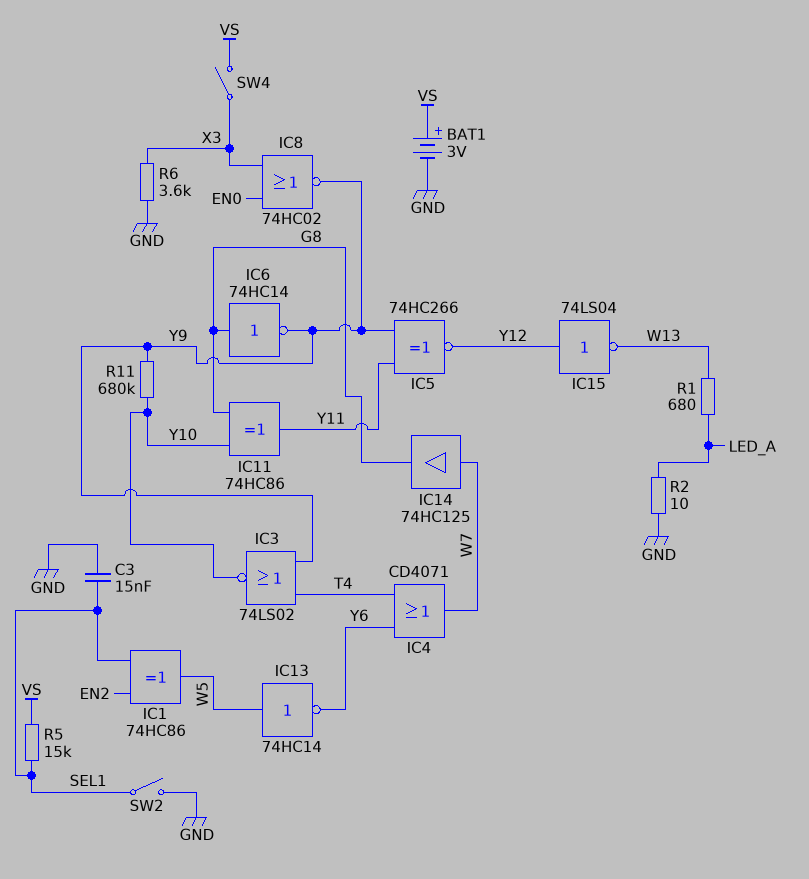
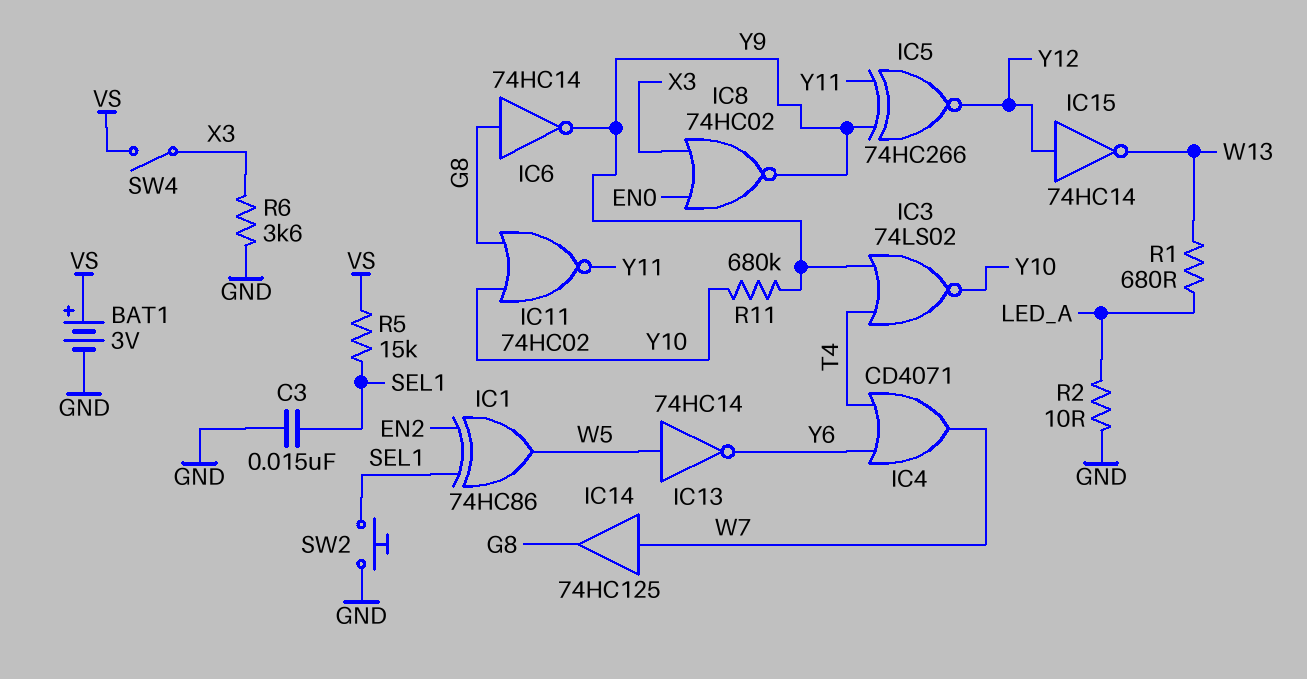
IC11: XOR 74HC86 (in G8, in Y10, out Y11) -> NOR 74HC02 (in G8, in Y10, out Y11)
IC15: NOT 74LS04 (in Y12, out W13) -> NOT 74HC14 (in Y12, out W13)
SW2: switch (GND, SEL1) -> button (GND, SEL1)

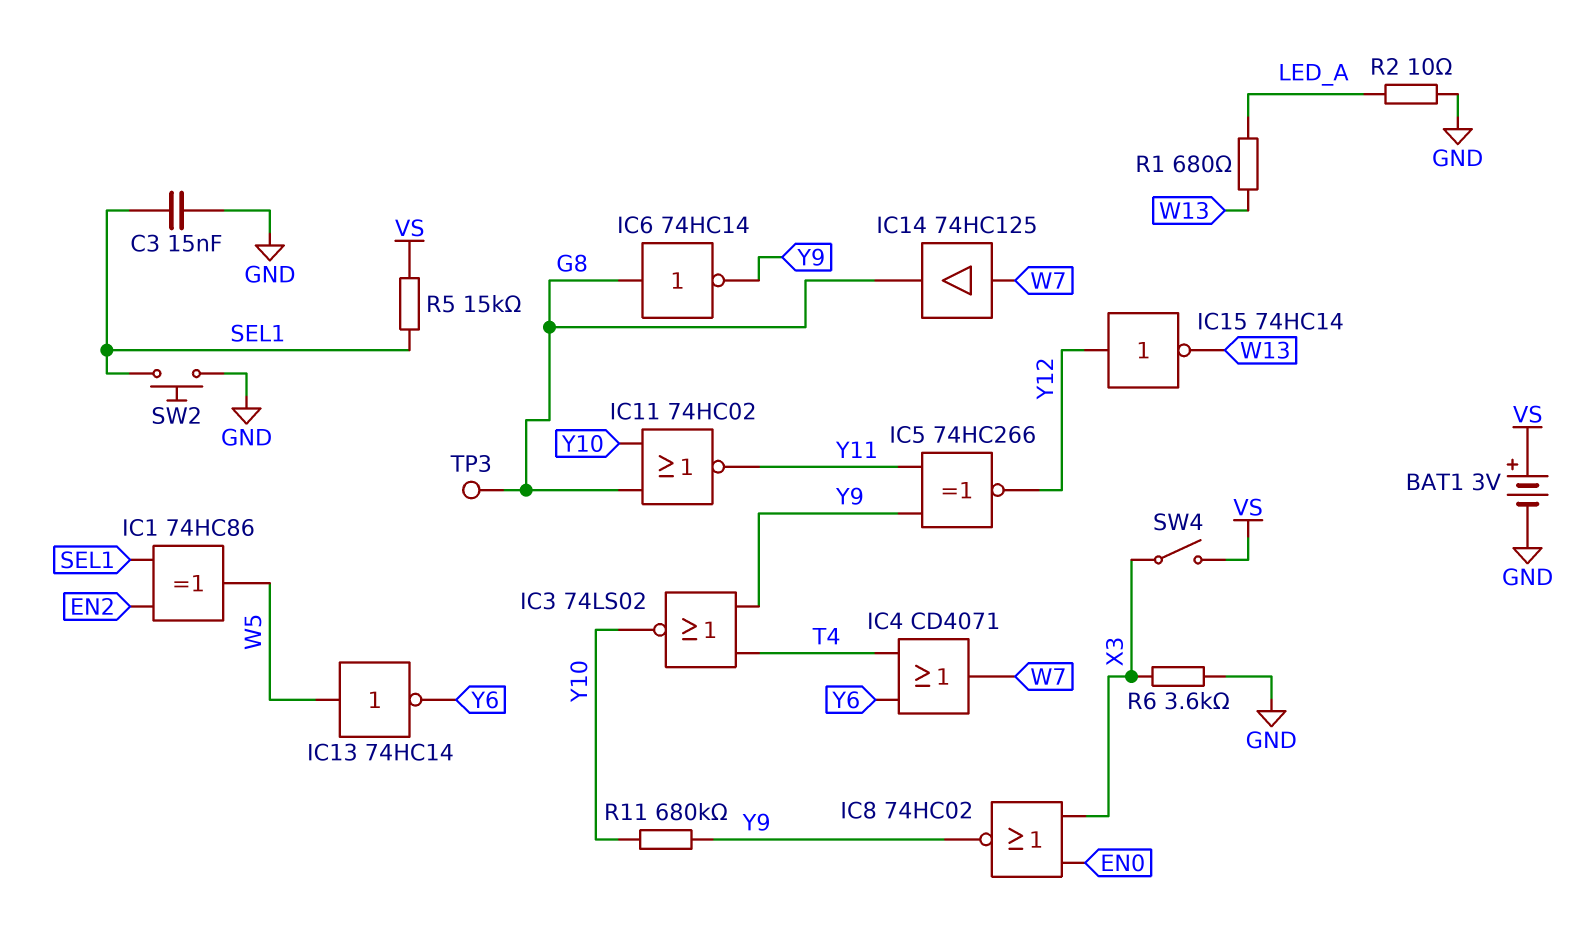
TP3: none -> test point (G8)

